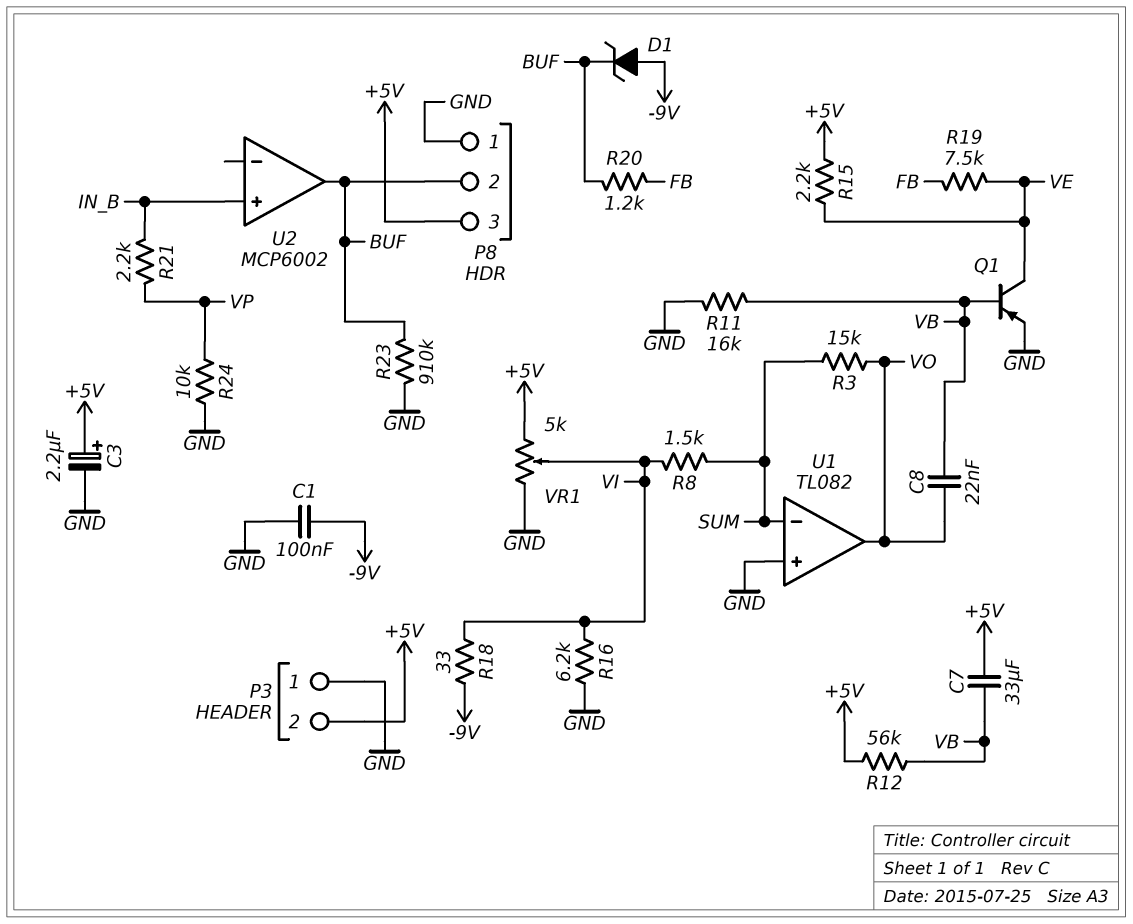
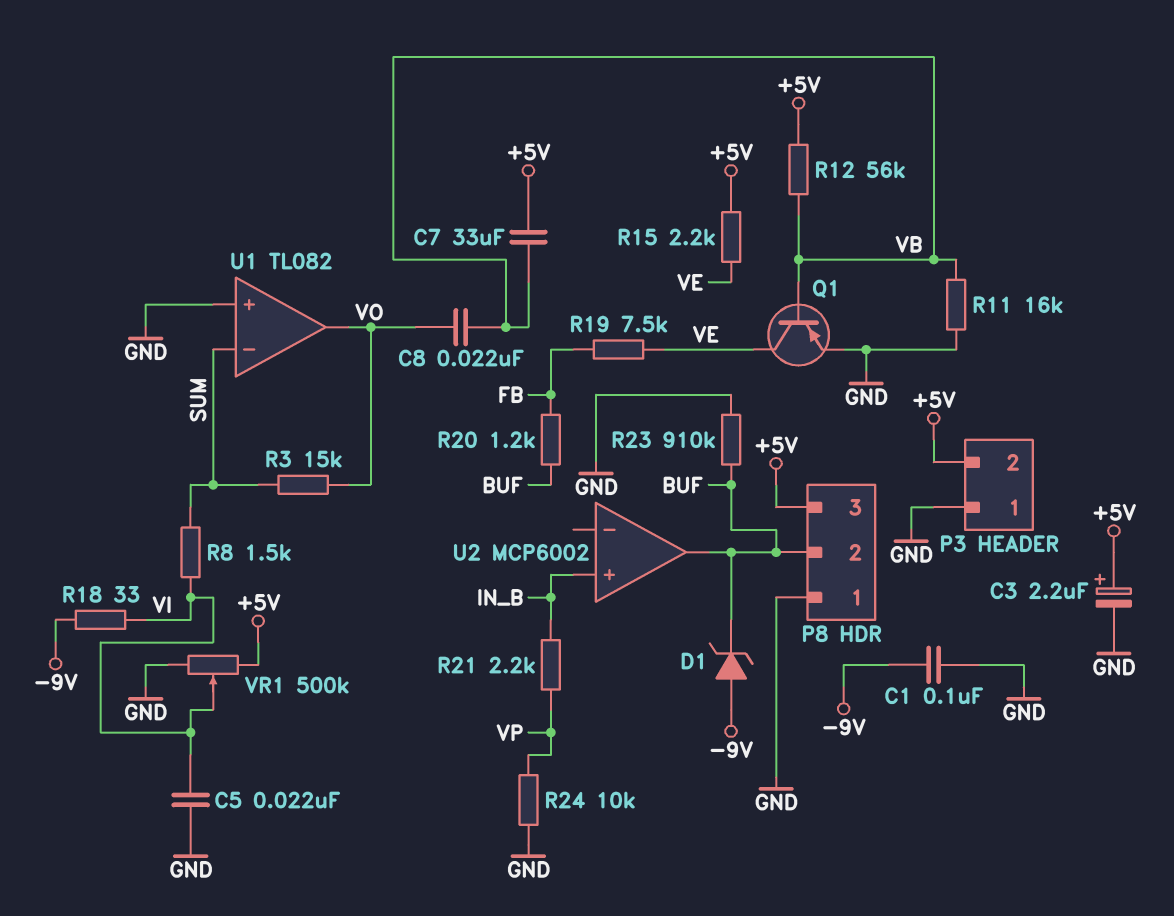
C5: none -> 22nF (GND, VI)
R16: 6.2k (GND, VI) -> none
VR1: 5k (+5V, GND, wiper VI) -> 500k (+5V, GND, wiper VI)

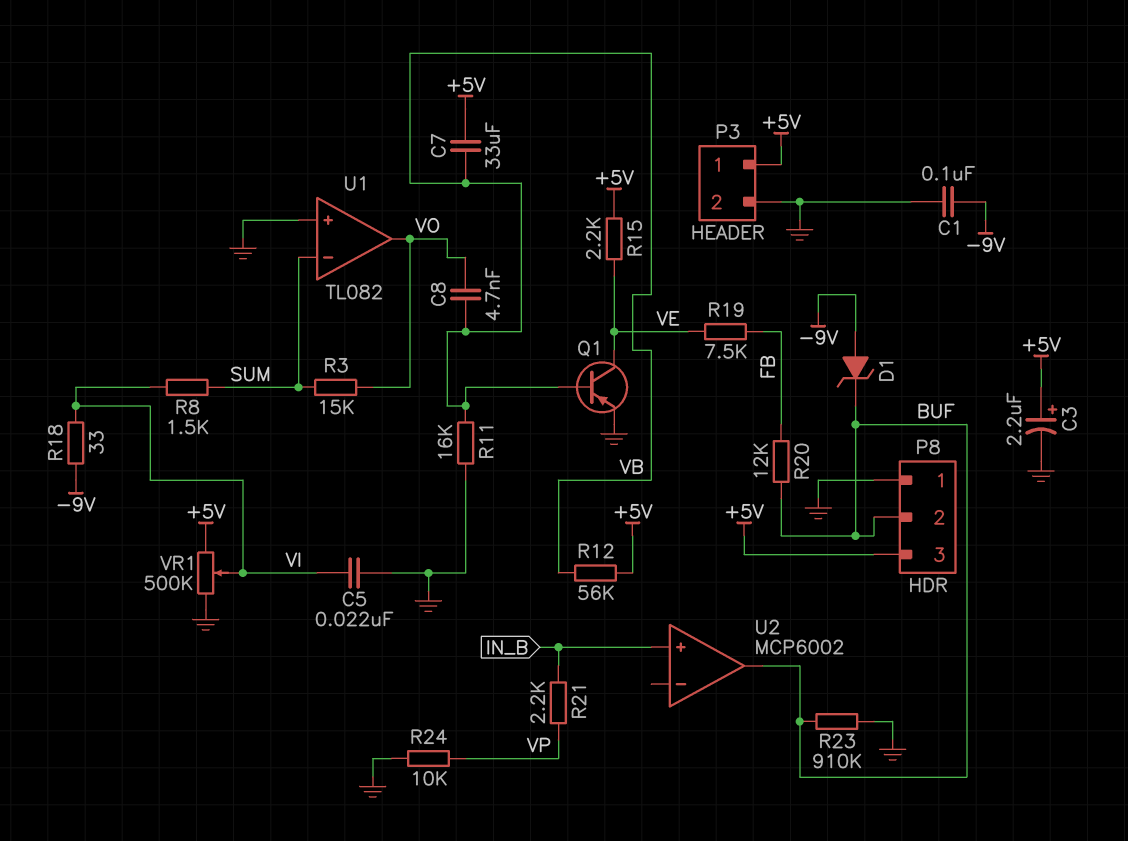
C8: 22nF (VB, VO) -> 4.7nF (VB, VO)
P3 pin 1: GND -> +5V
P3 pin 2: +5V -> GND
R20: 1.2k (BUF, FB) -> 12k (BUF, FB)

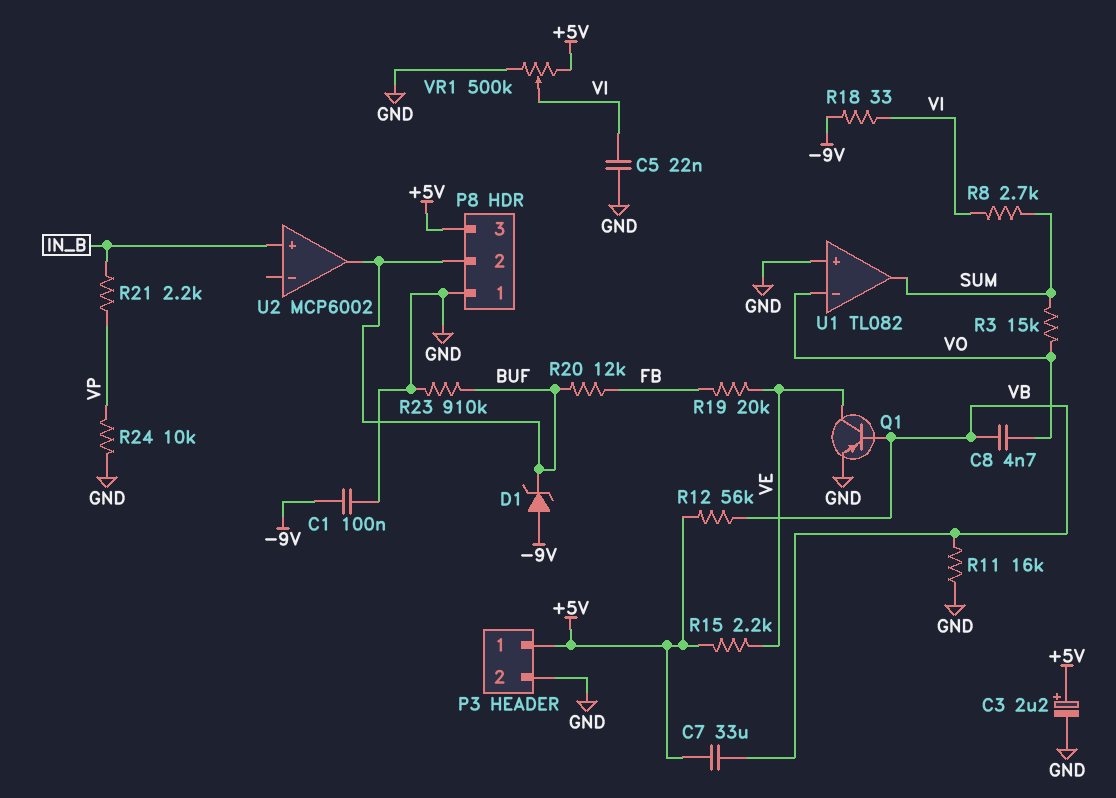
R8: 1.5k (SUM, VI) -> 2.7k (SUM, VI)
R19: 7.5k (FB, VE) -> 20k (FB, VE)
U1 pin in-: SUM -> VO
U1 pin out: VO -> SUM

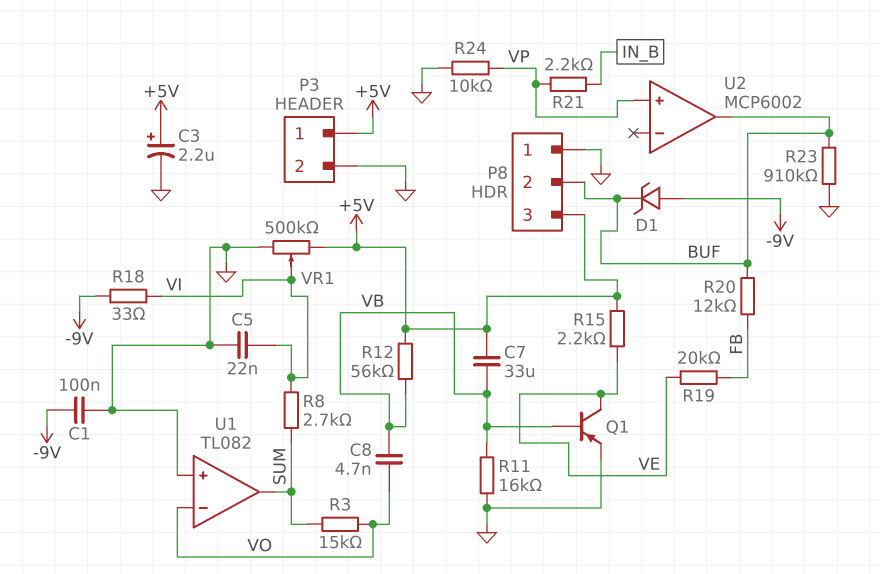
U2 pin in+: IN_B -> VP

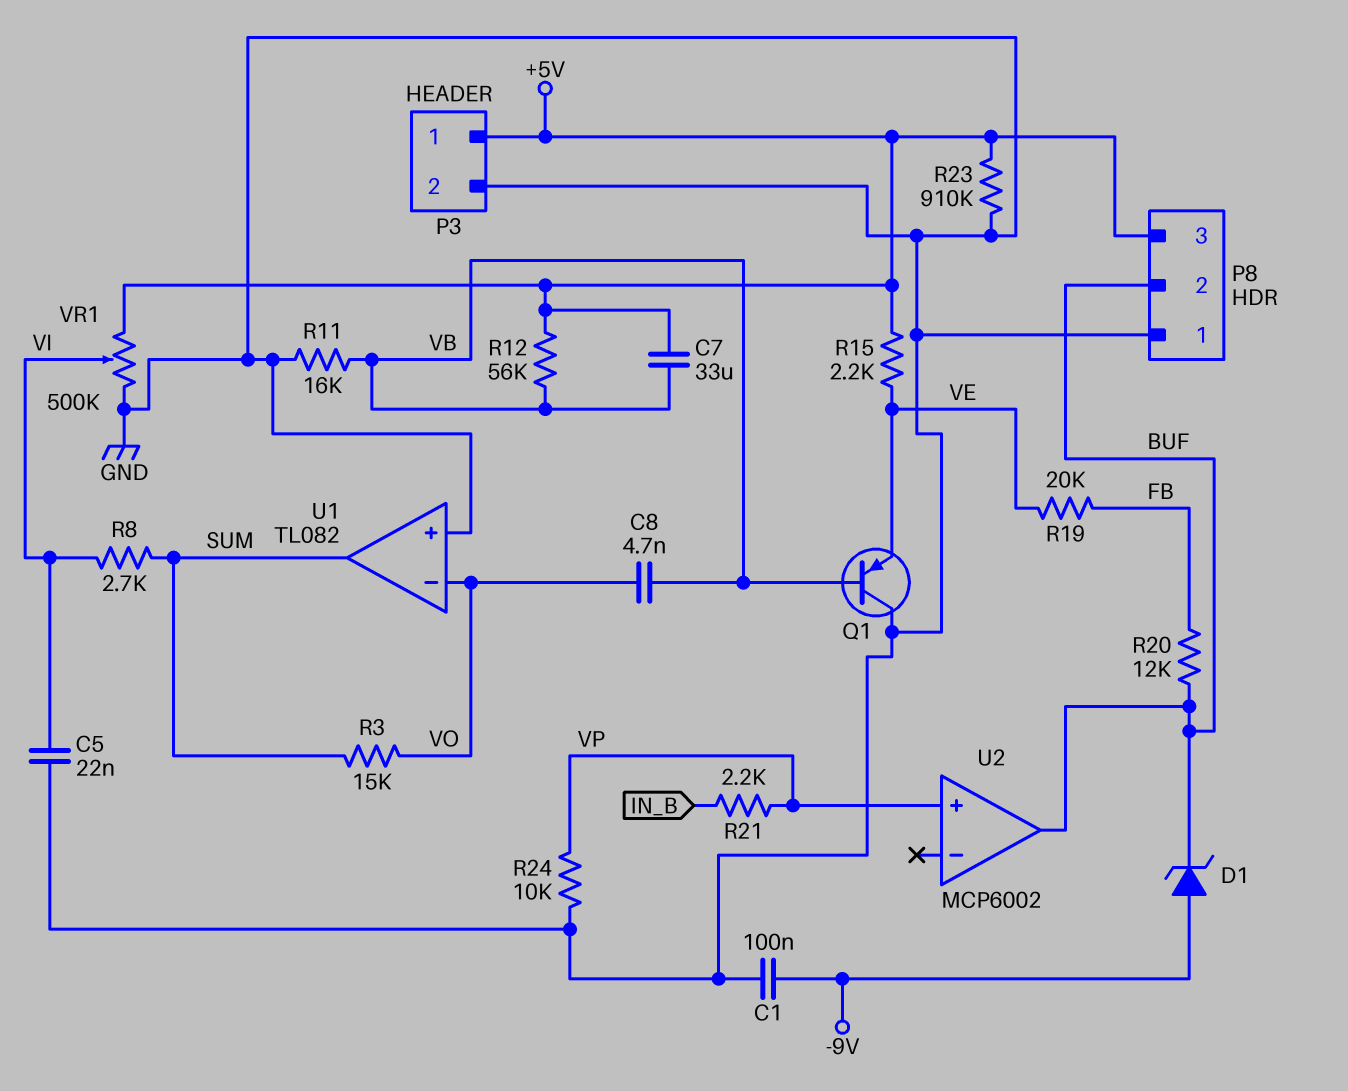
C3: 2.2uF (plus +5V, minus GND) -> none
Q1: PNP (B VB, C VE, E GND) -> PNP (B VB, C GND, E VE)
R18: 33 (-9V, VI) -> none
R23: 910k (BUF, GND) -> 910k (+5V, GND)

